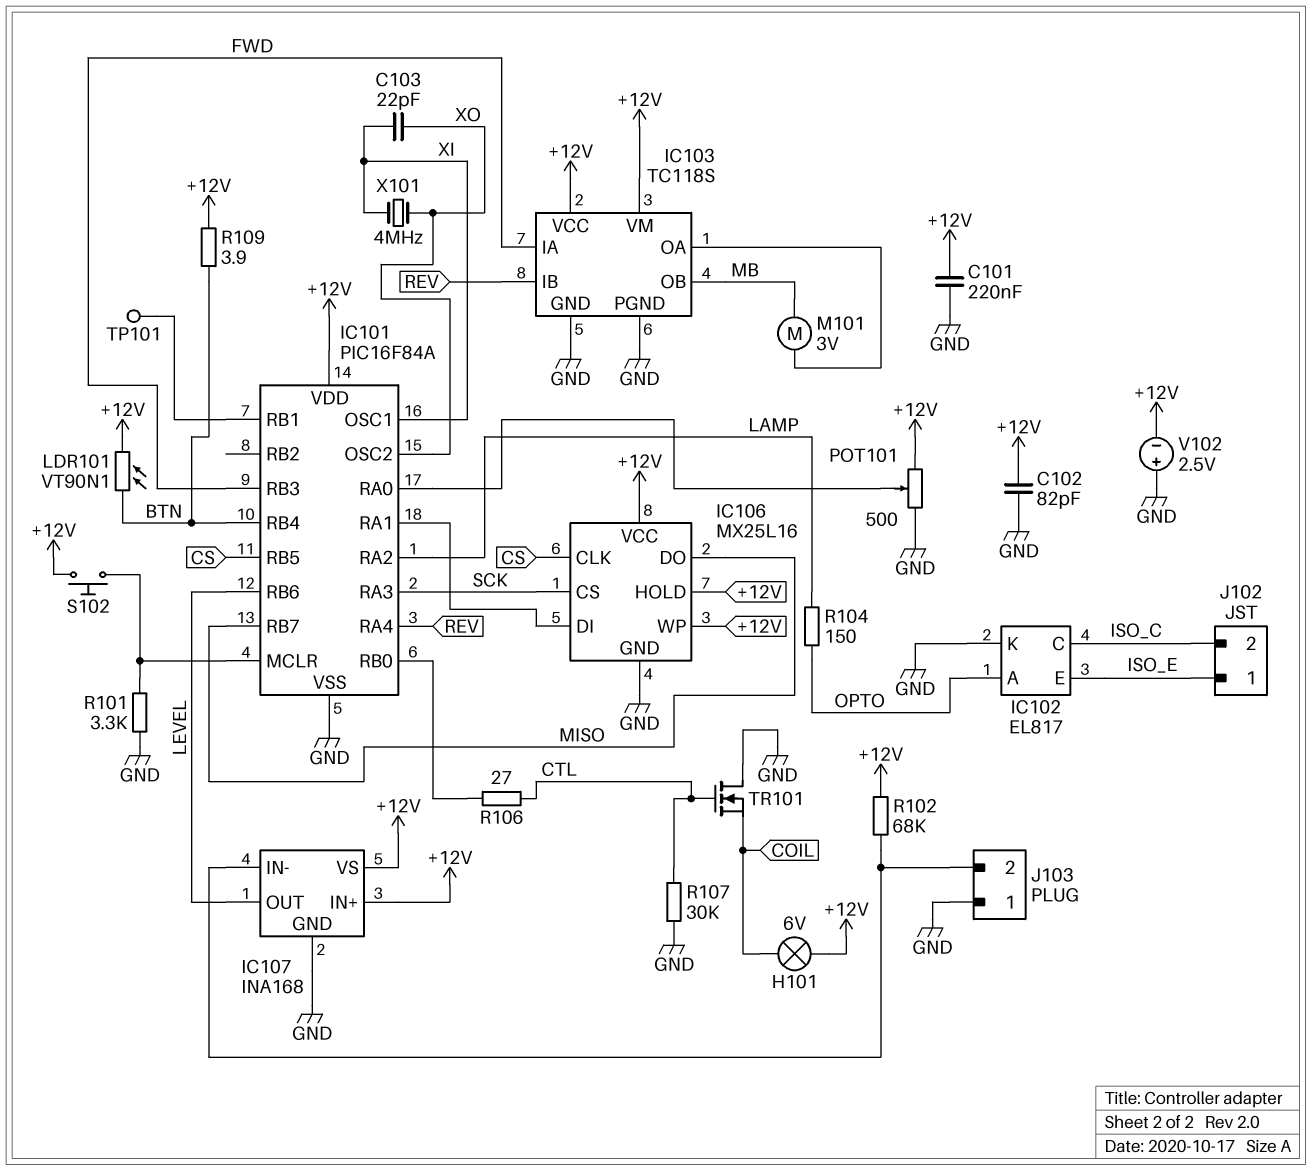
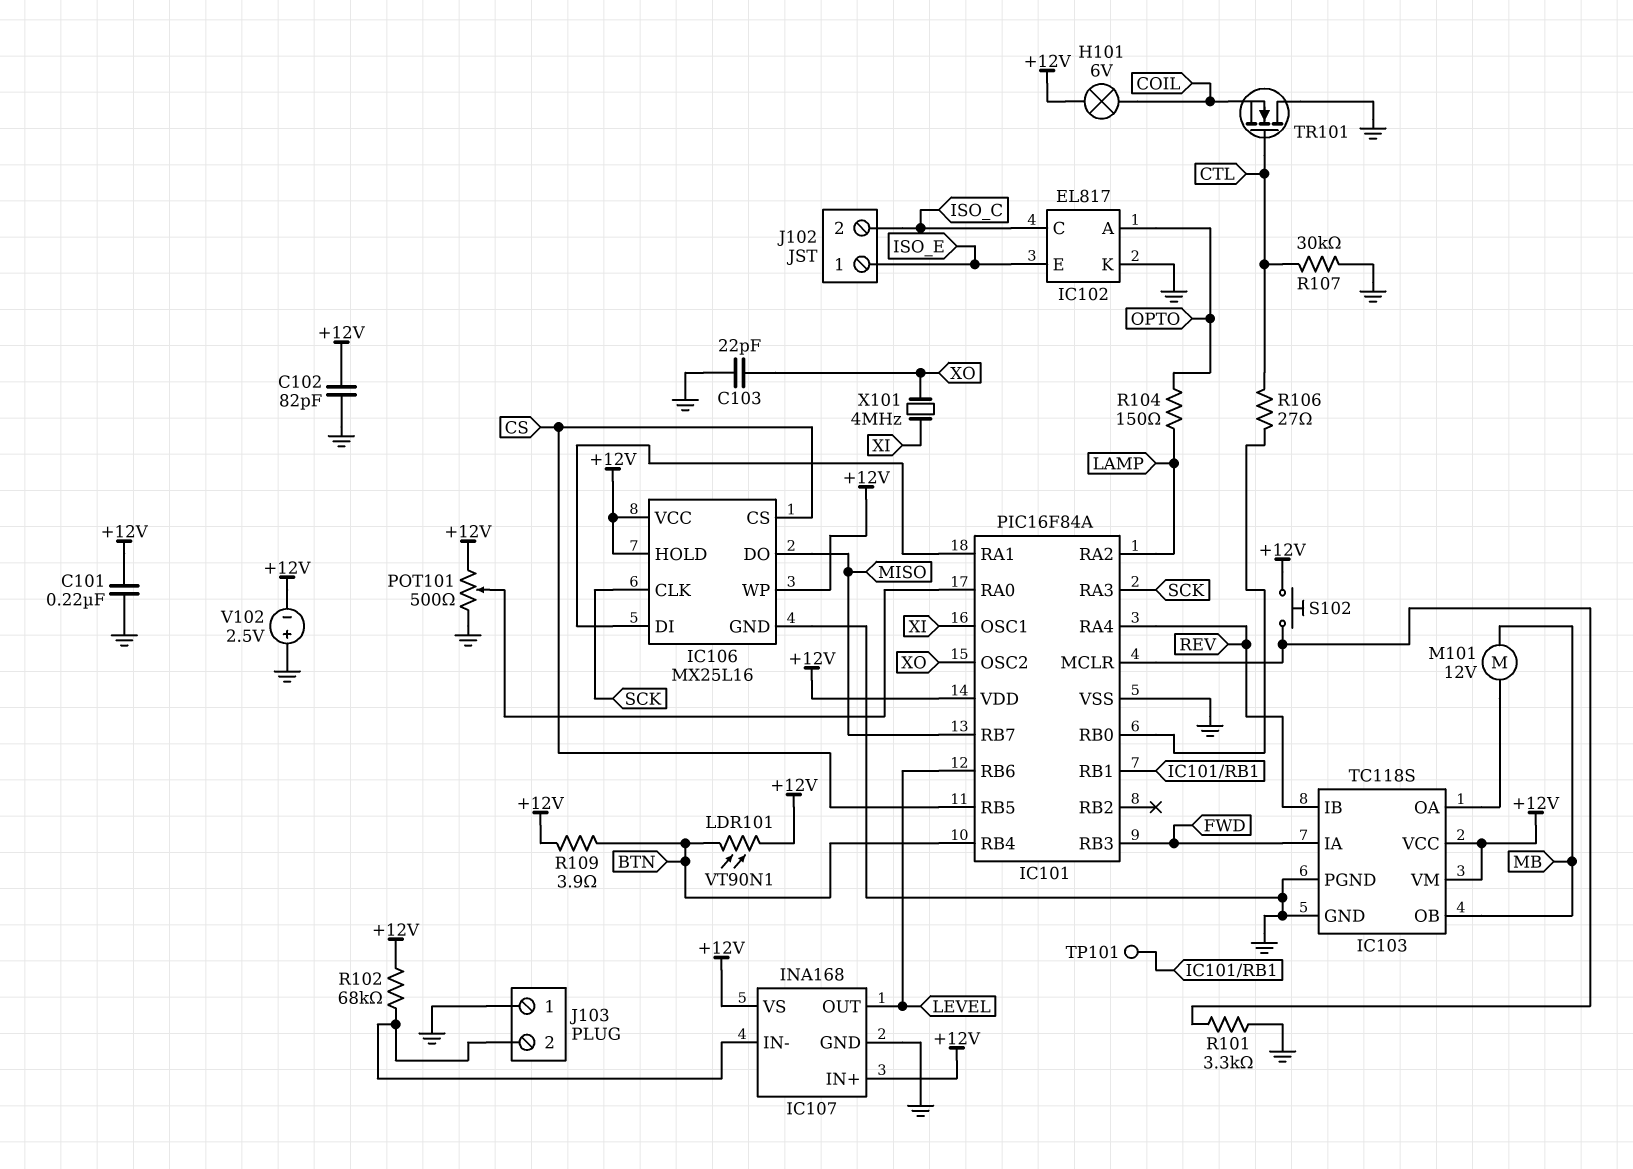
C103: 22pF (XI, XO) -> 22pF (GND, XO)
IC106 pin CLK: CS -> SCK
IC106 pin CS: SCK -> CS
M101: motor 3V (IC103/OA, MB) -> motor 12V (IC103/OA, MB)

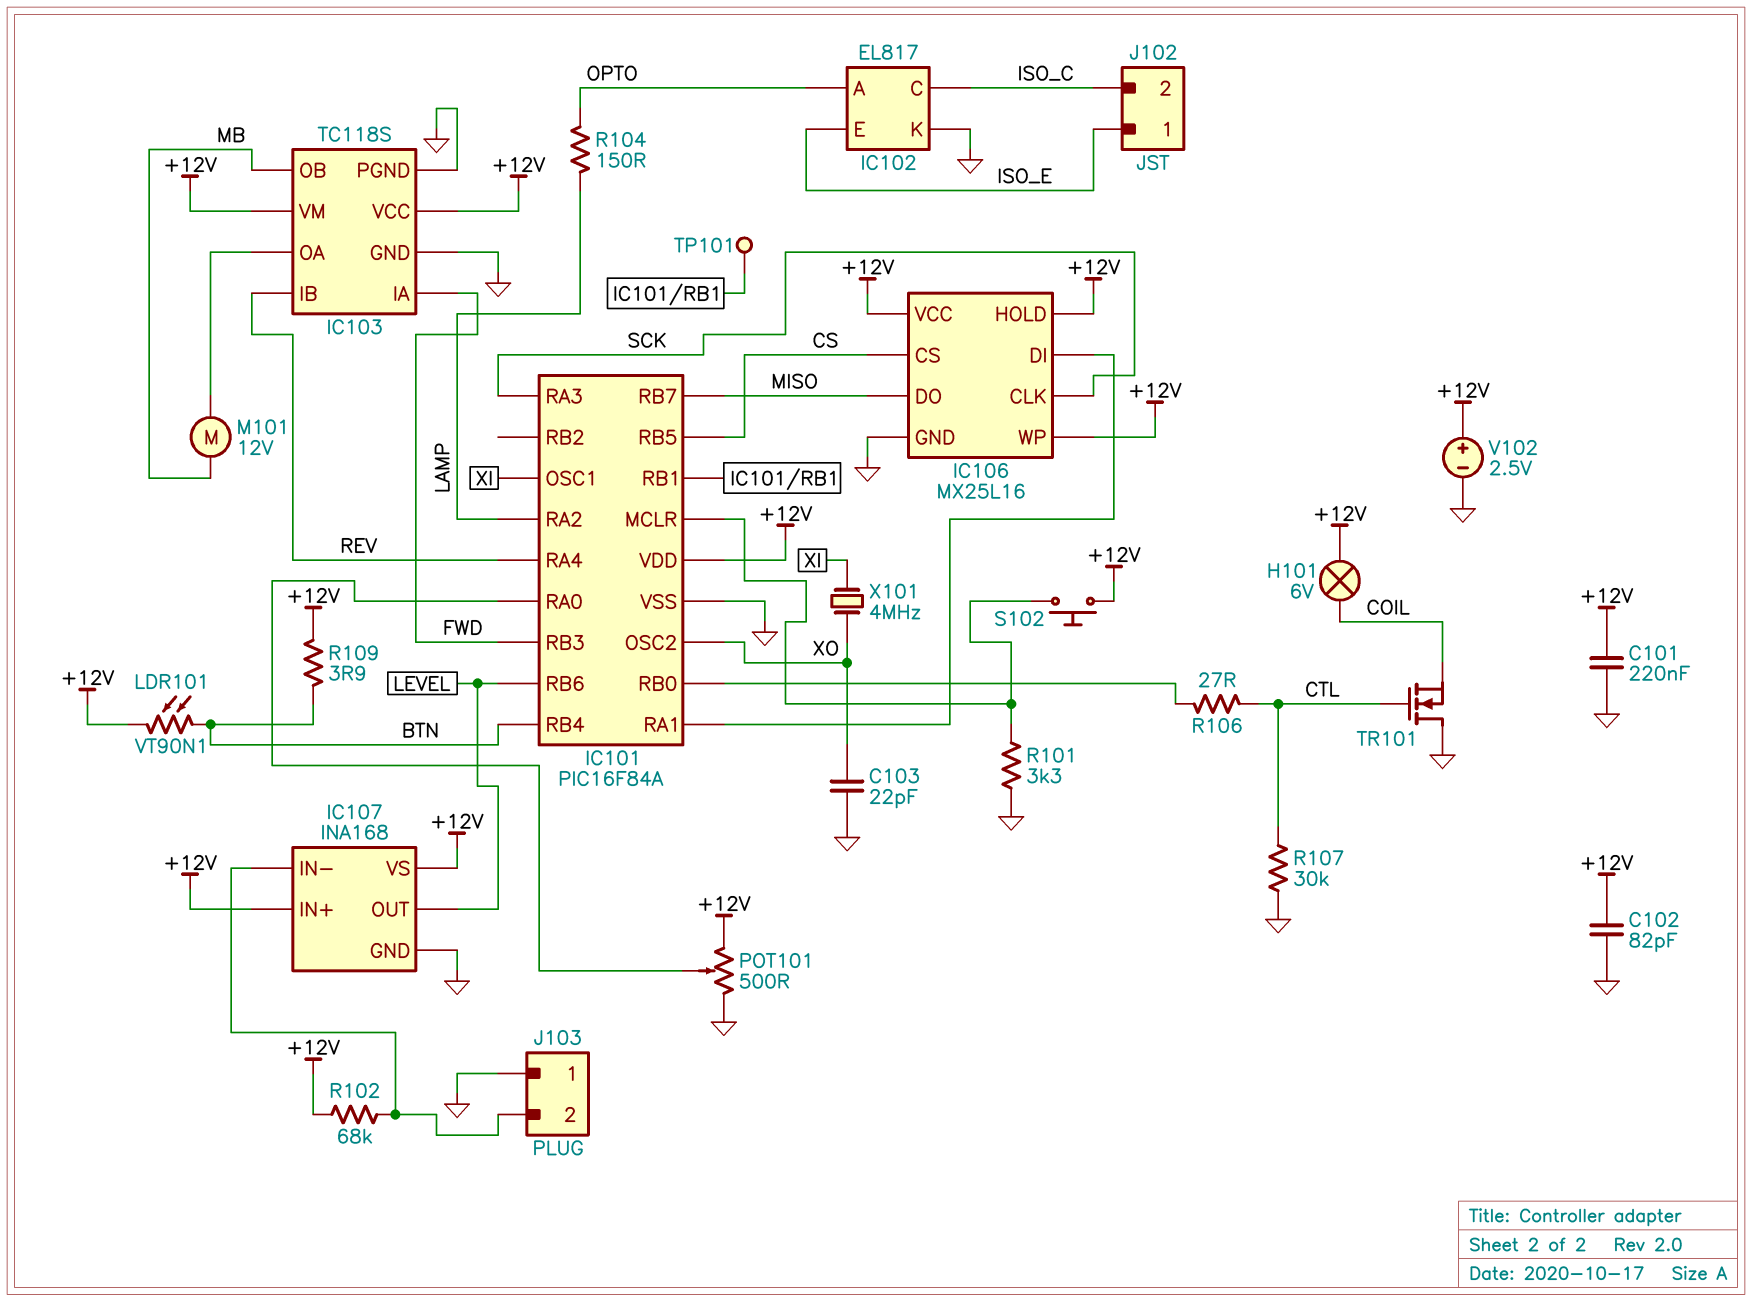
V102: 2.5V (plus GND, minus +12V) -> 2.5V (plus +12V, minus GND)

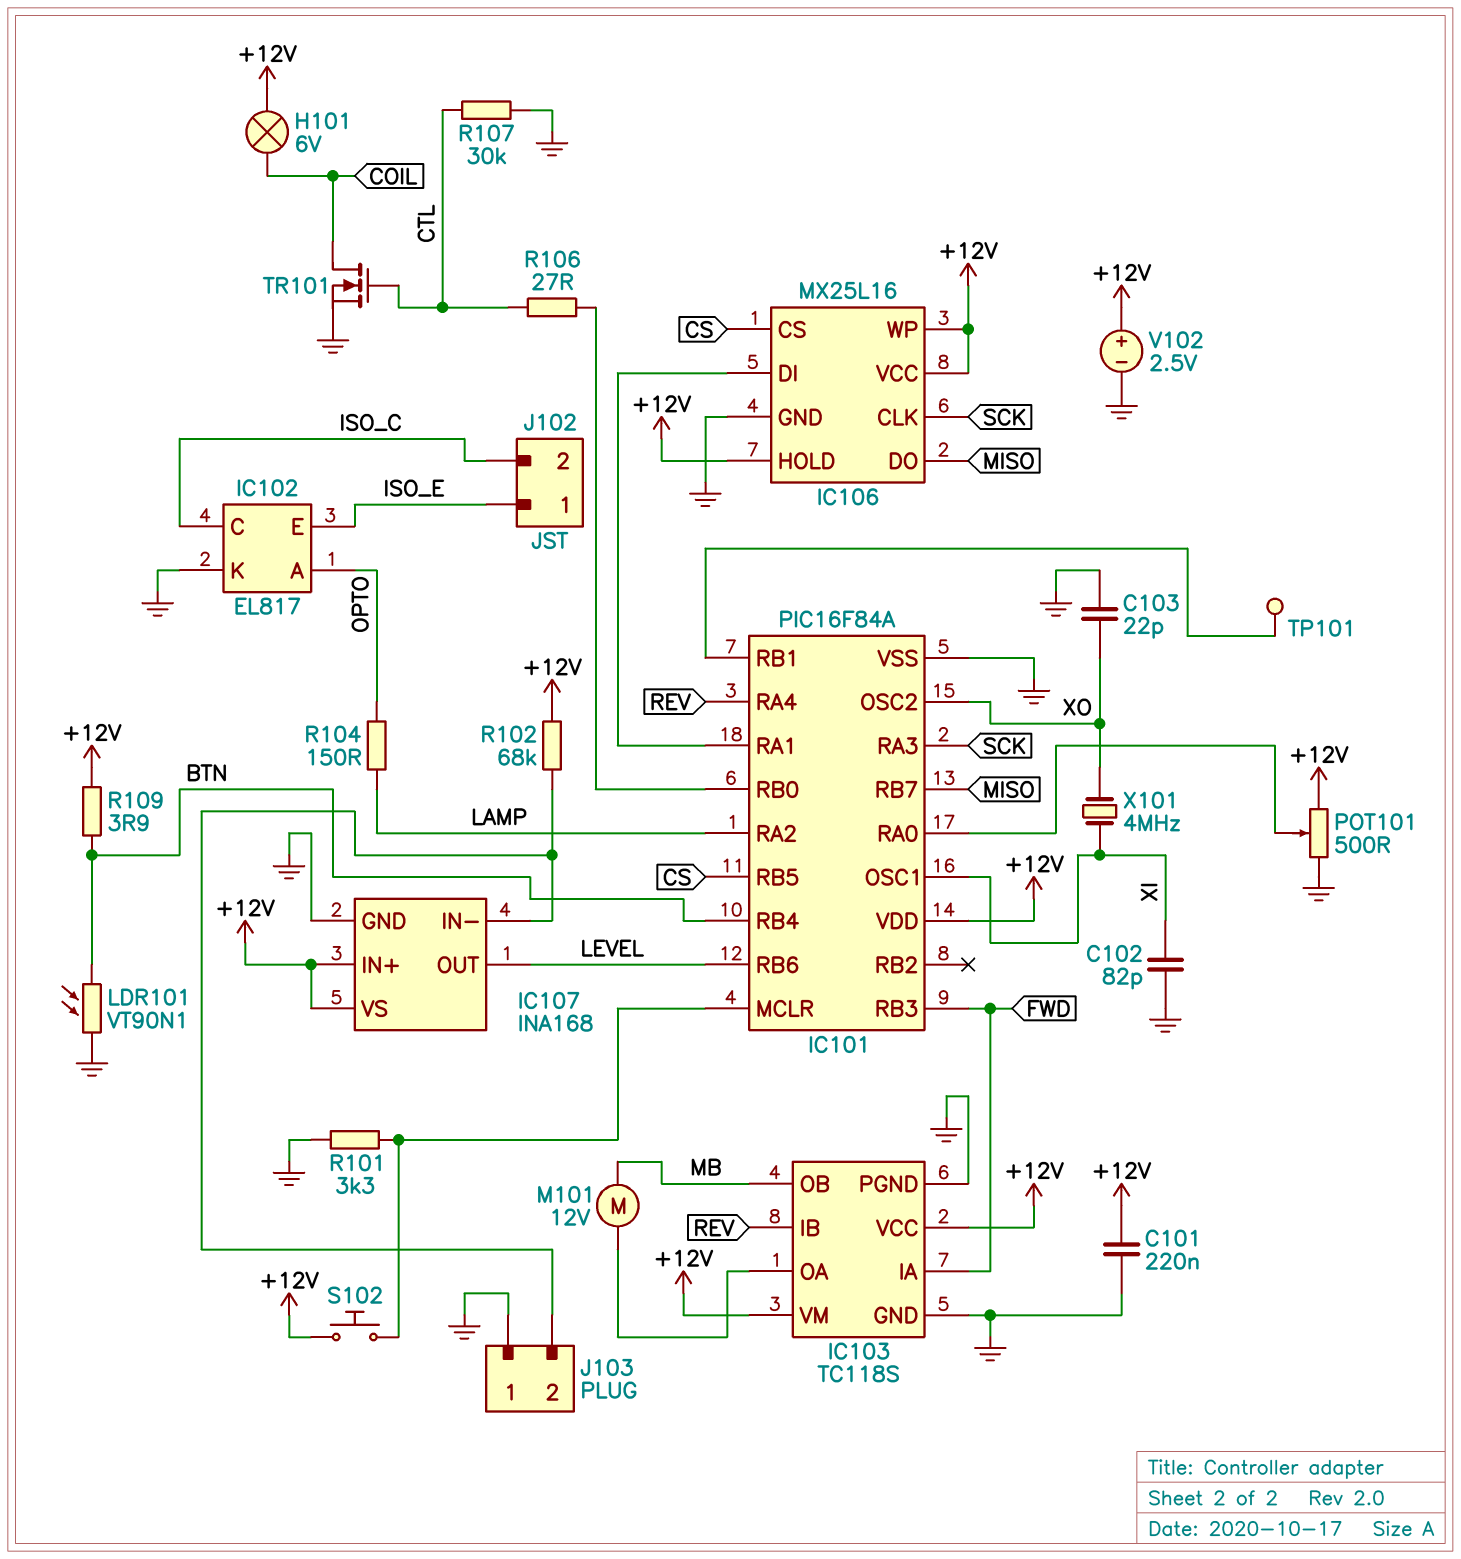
C102: 82pF (+12V, GND) -> 82pF (GND, XI)
LDR101: VT90N1 (+12V, BTN) -> VT90N1 (BTN, GND)
TR101: NMOS (G CTL, D GND, S COIL) -> NMOS (G CTL, D COIL, S GND)

